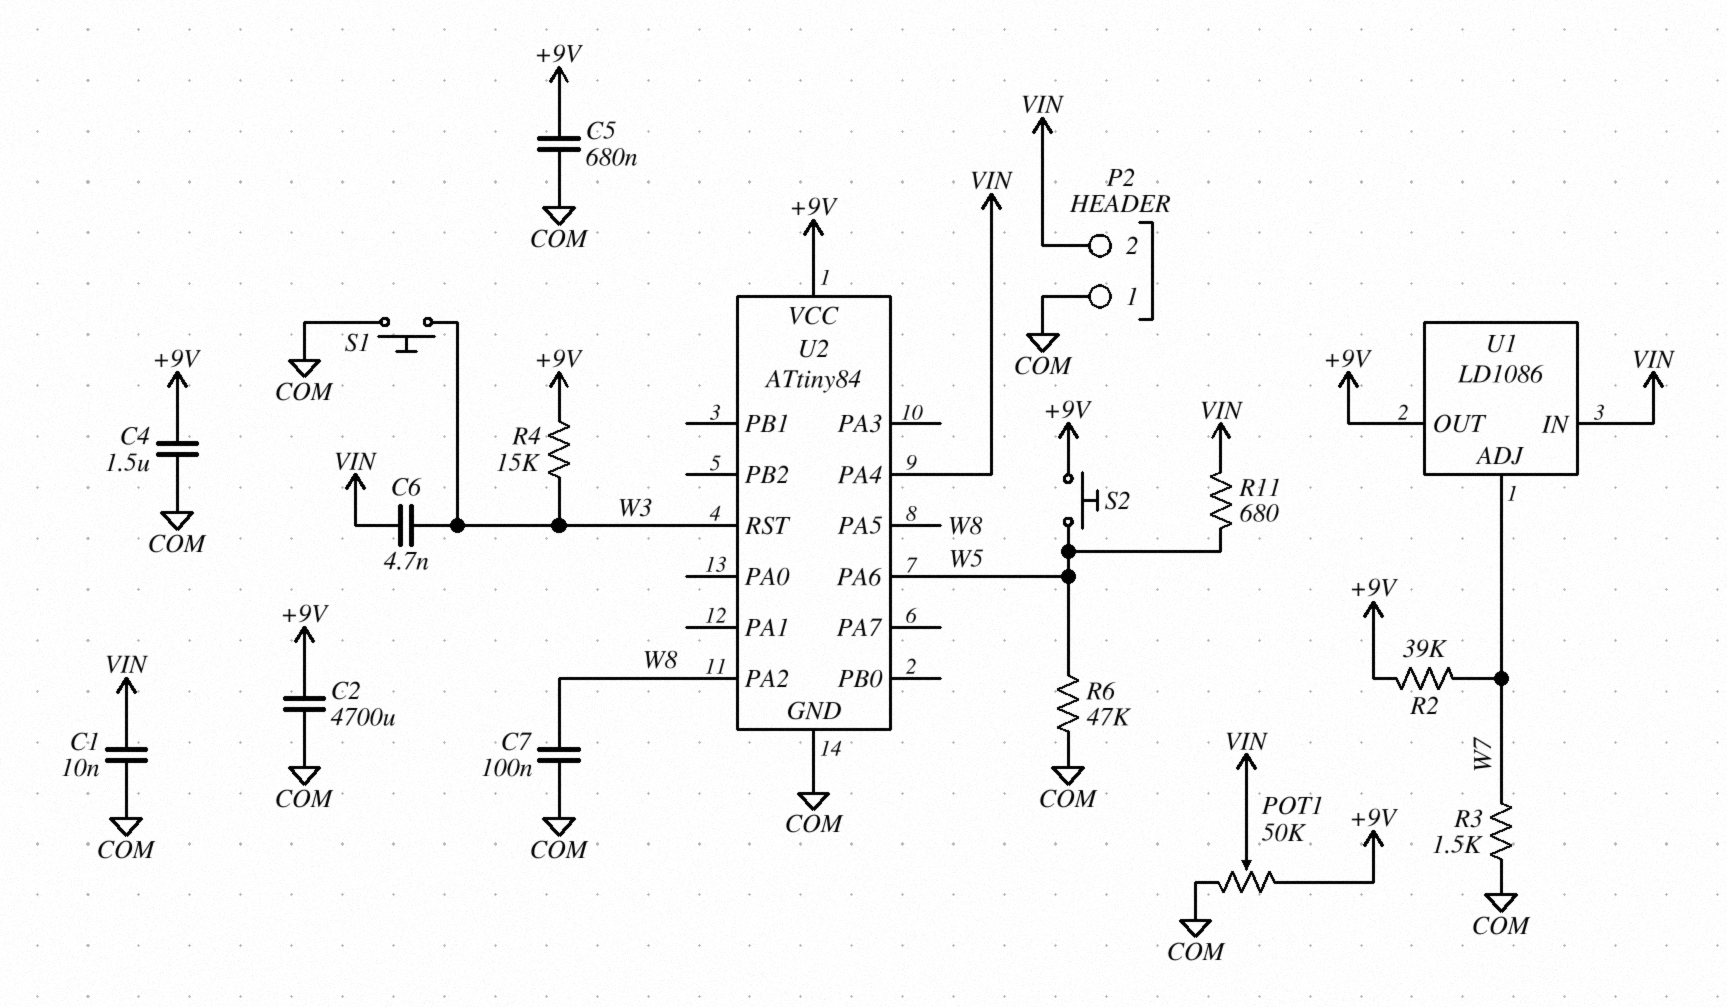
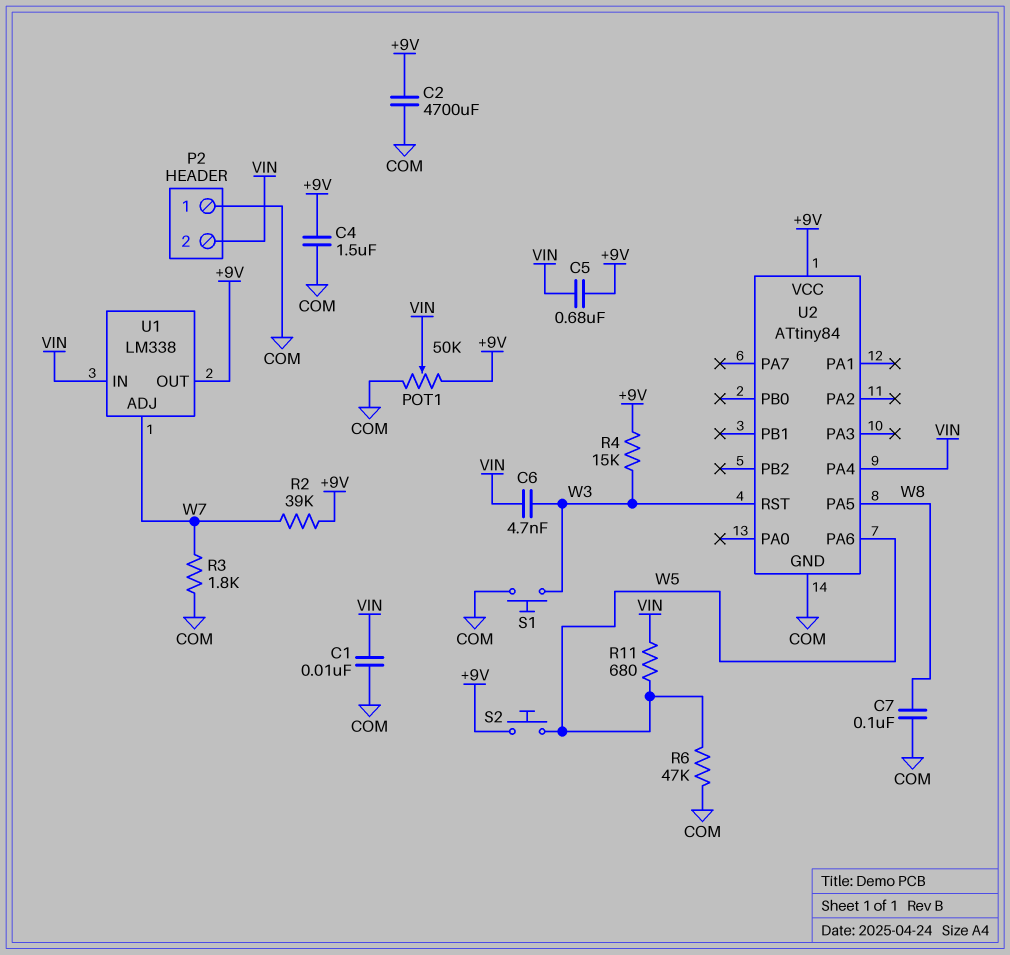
C5: 680nF (+9V, COM) -> 680nF (+9V, VIN)
R3: 1.5k (COM, W7) -> 1.8k (COM, W7)
U1: LD1086 -> LM338
U2 pin PA2: W8 -> none

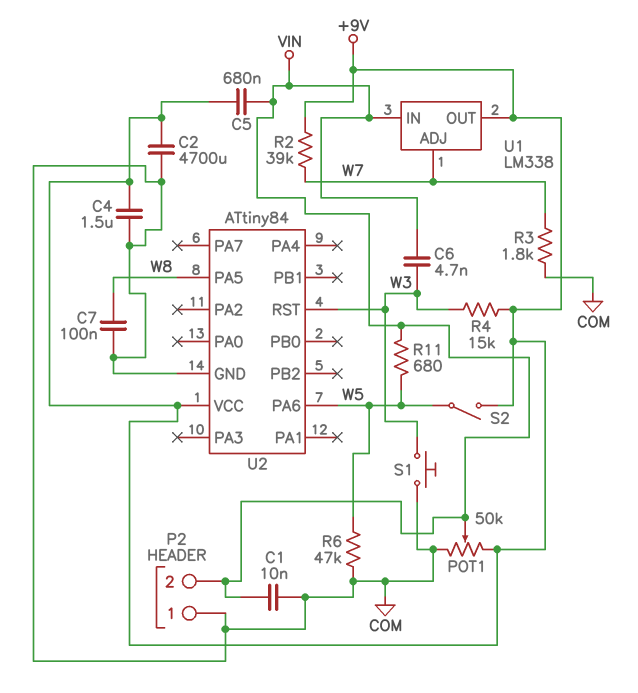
S2: button (+9V, W5) -> switch (+9V, W5)
U2 pin PA4: VIN -> none

